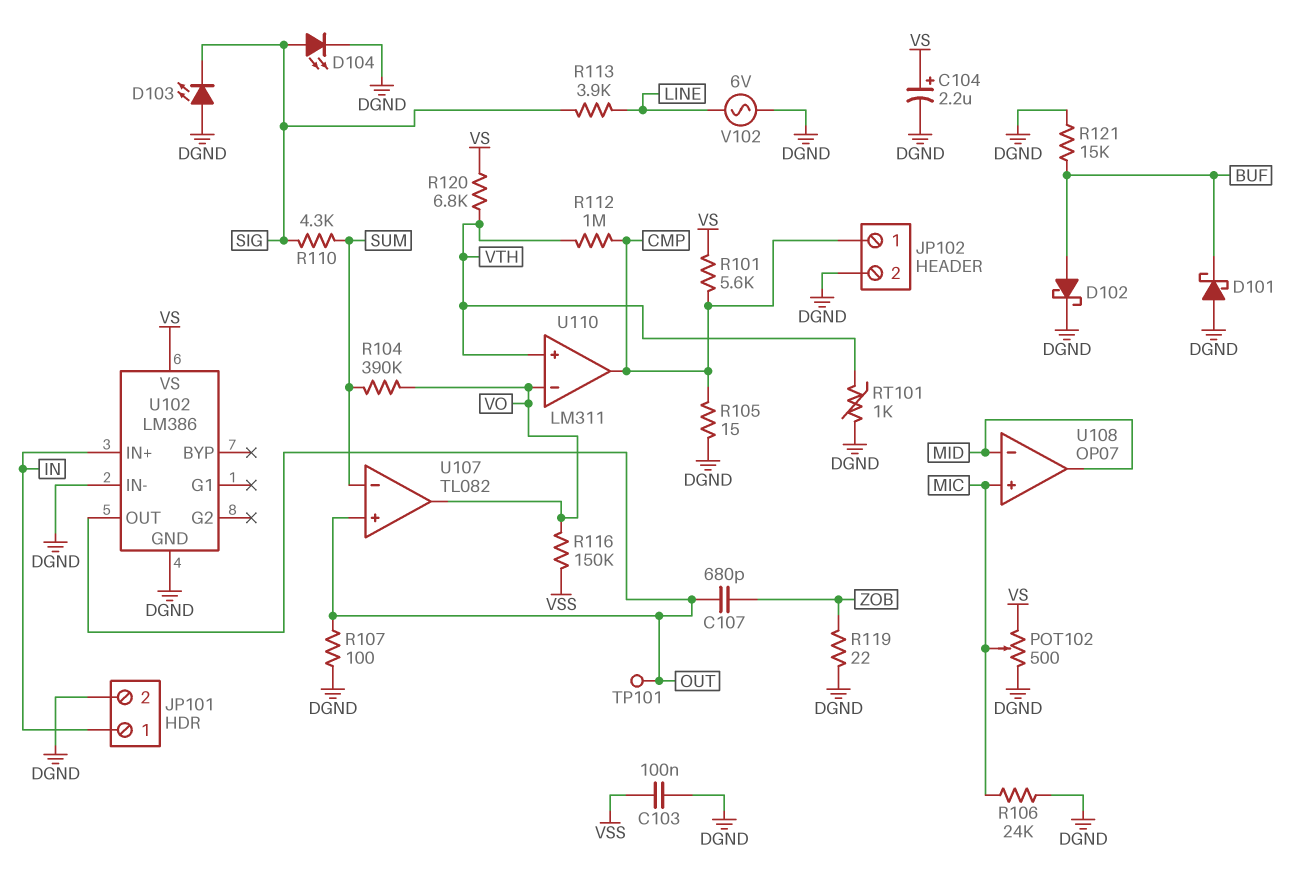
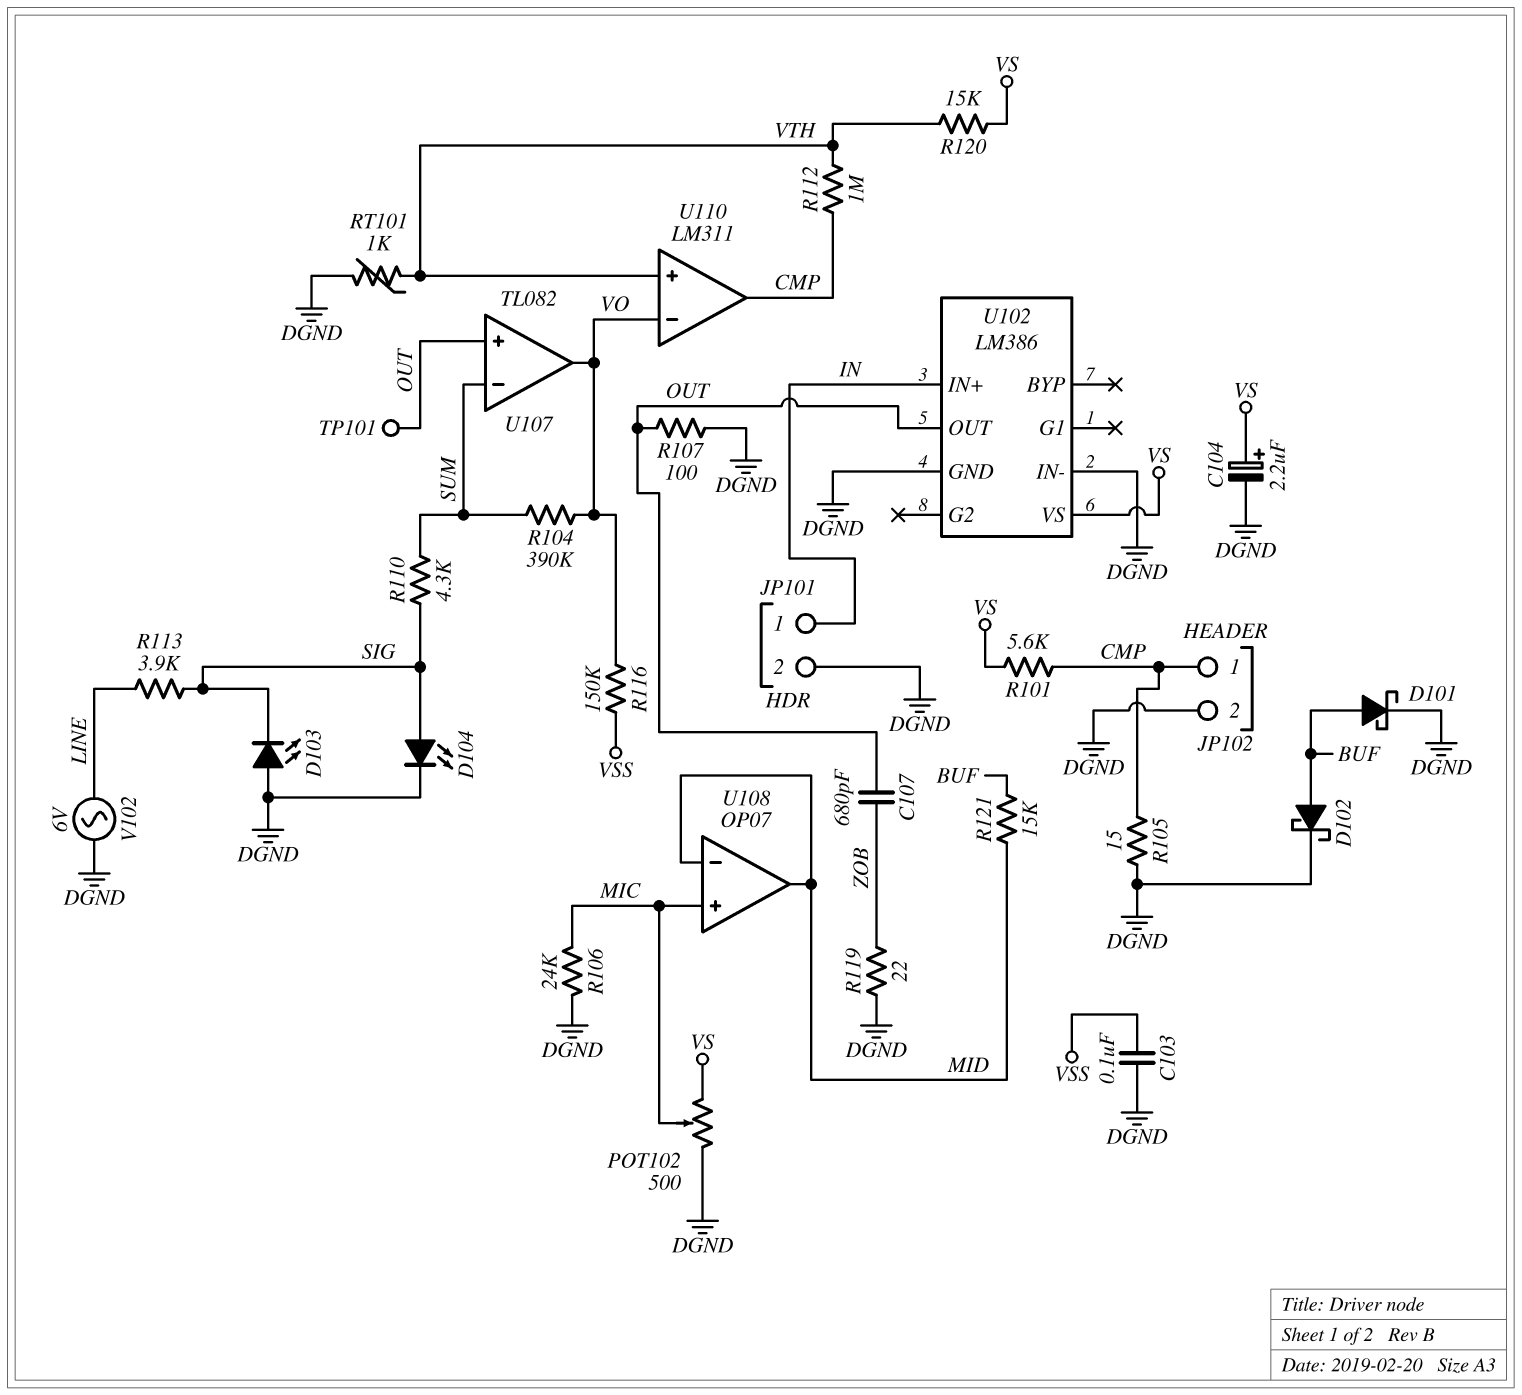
D101: schottky (A DGND, K BUF) -> schottky (A BUF, K DGND)
R120: 6.8k (VS, VTH) -> 15k (VS, VTH)
R121: 15k (BUF, DGND) -> 15k (BUF, MID)

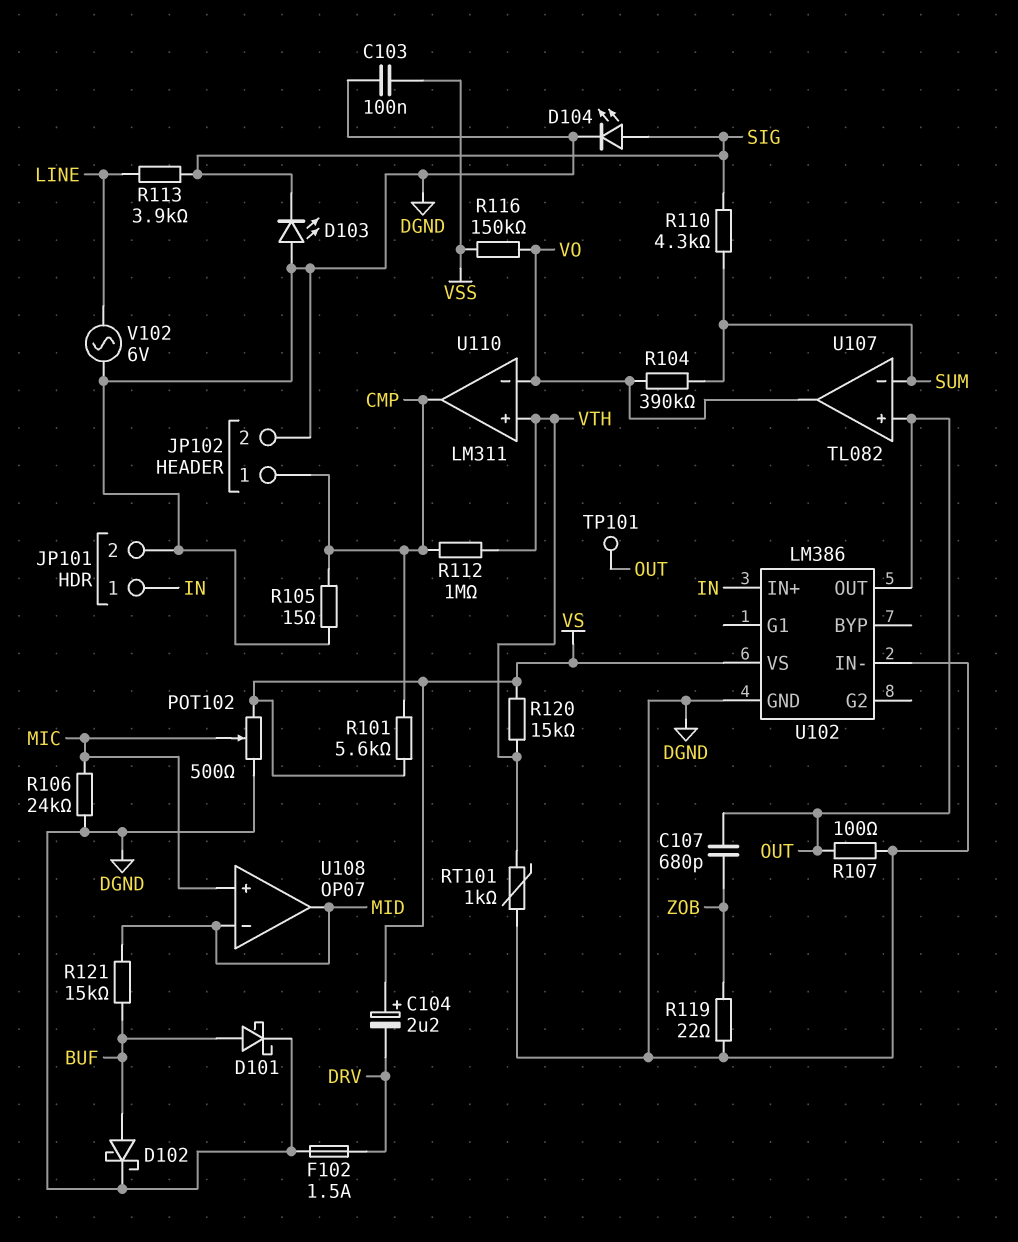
C104: 2.2uF (plus VS, minus DGND) -> 2.2uF (plus VS, minus DRV)
F102: none -> 1.5A (DGND, DRV)

